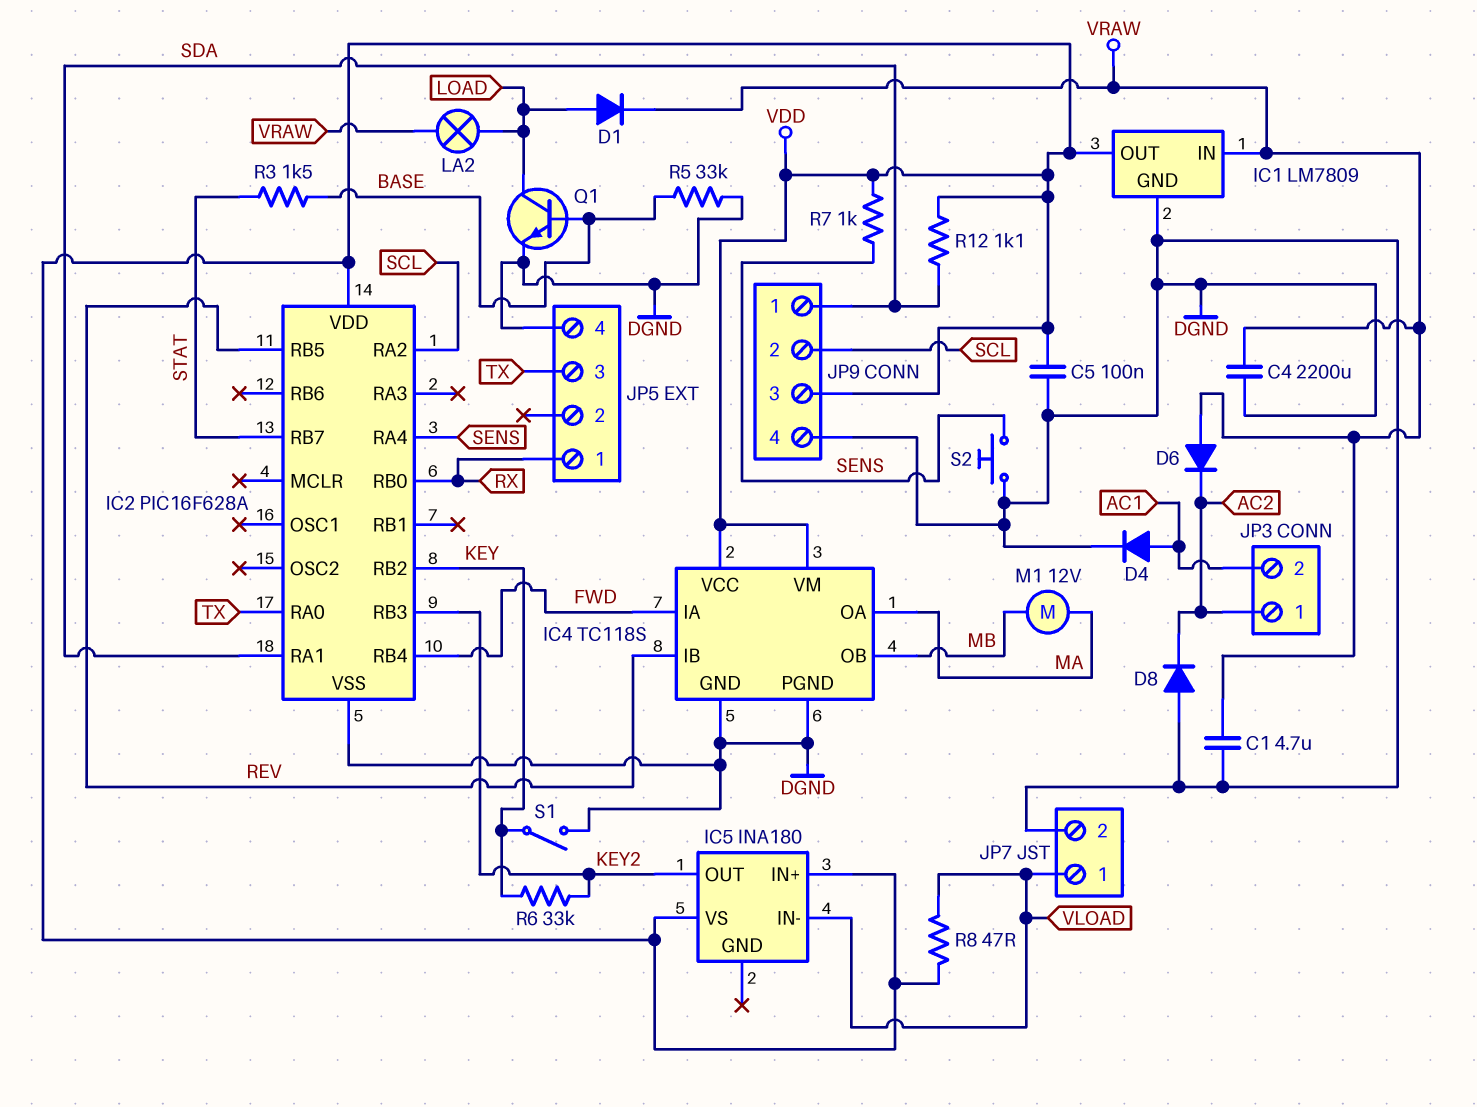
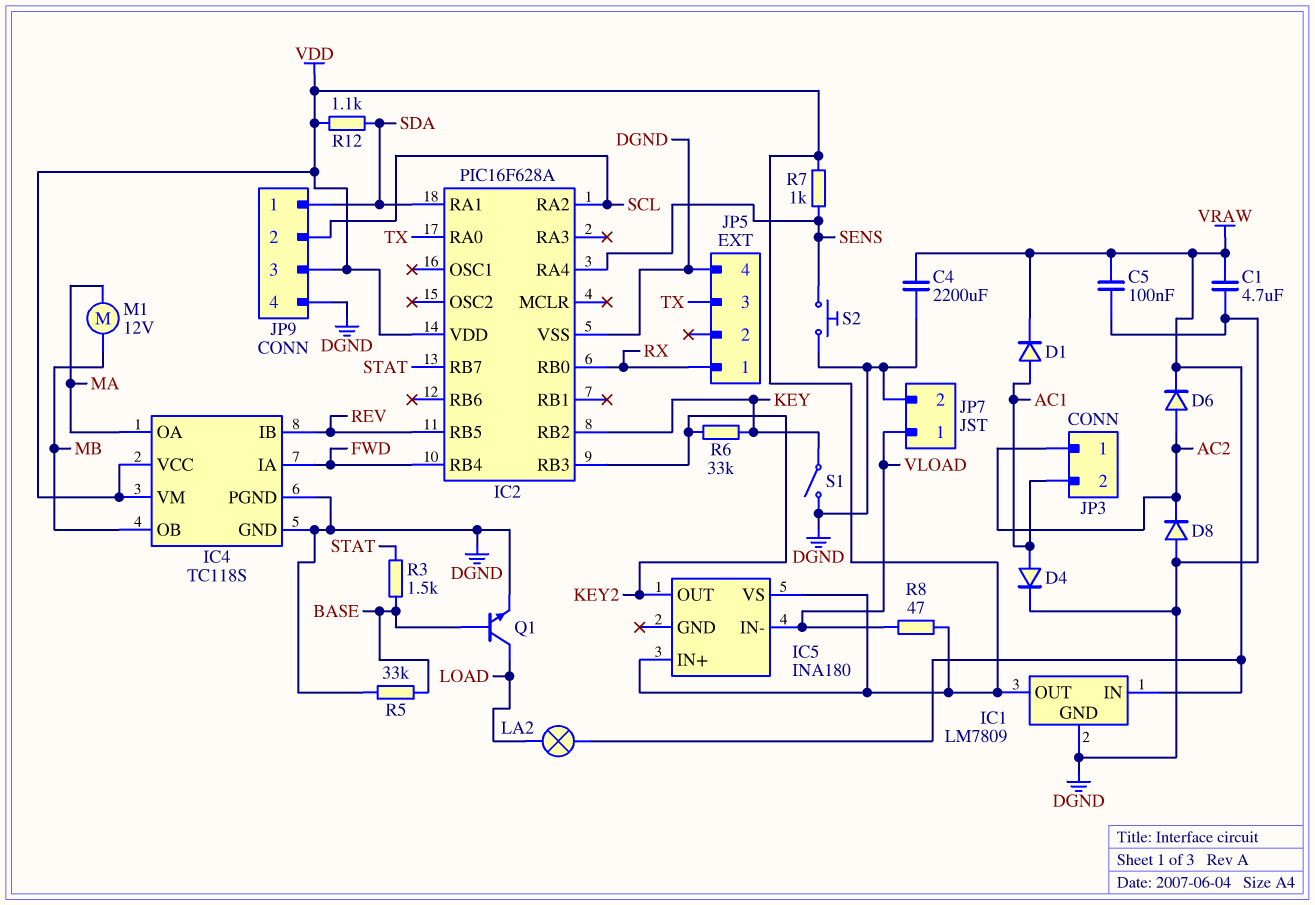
C5: 100nF (DGND, VDD) -> 100nF (DGND, VRAW)
D1: diode (A LOAD, K VRAW) -> diode (A AC1, K VRAW)
D6: diode (A VRAW, K AC2) -> diode (A AC2, K VRAW)

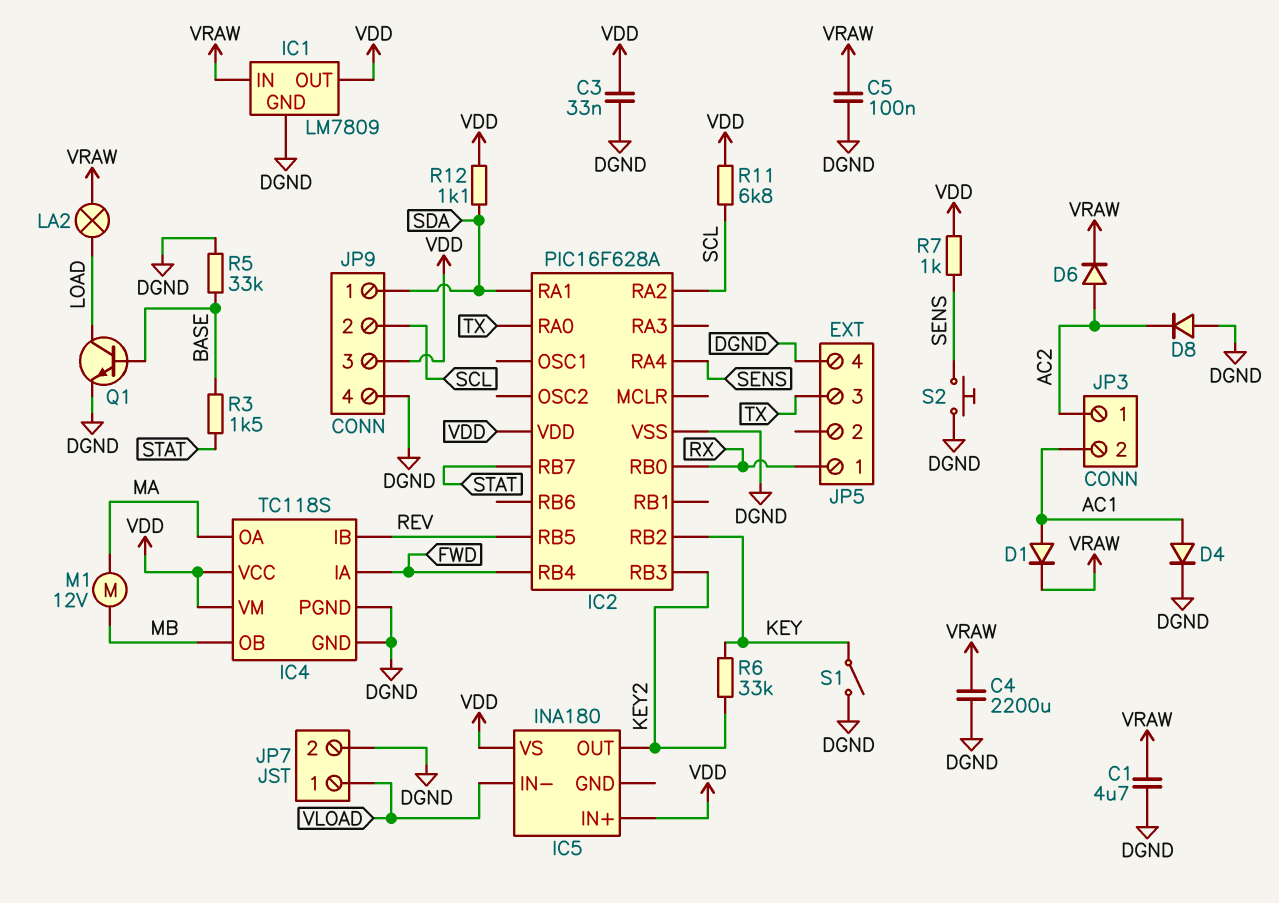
C3: none -> 33nF (DGND, VDD)
R8: 47 (VDD, VLOAD) -> none
R11: none -> 6.8k (SCL, VDD)

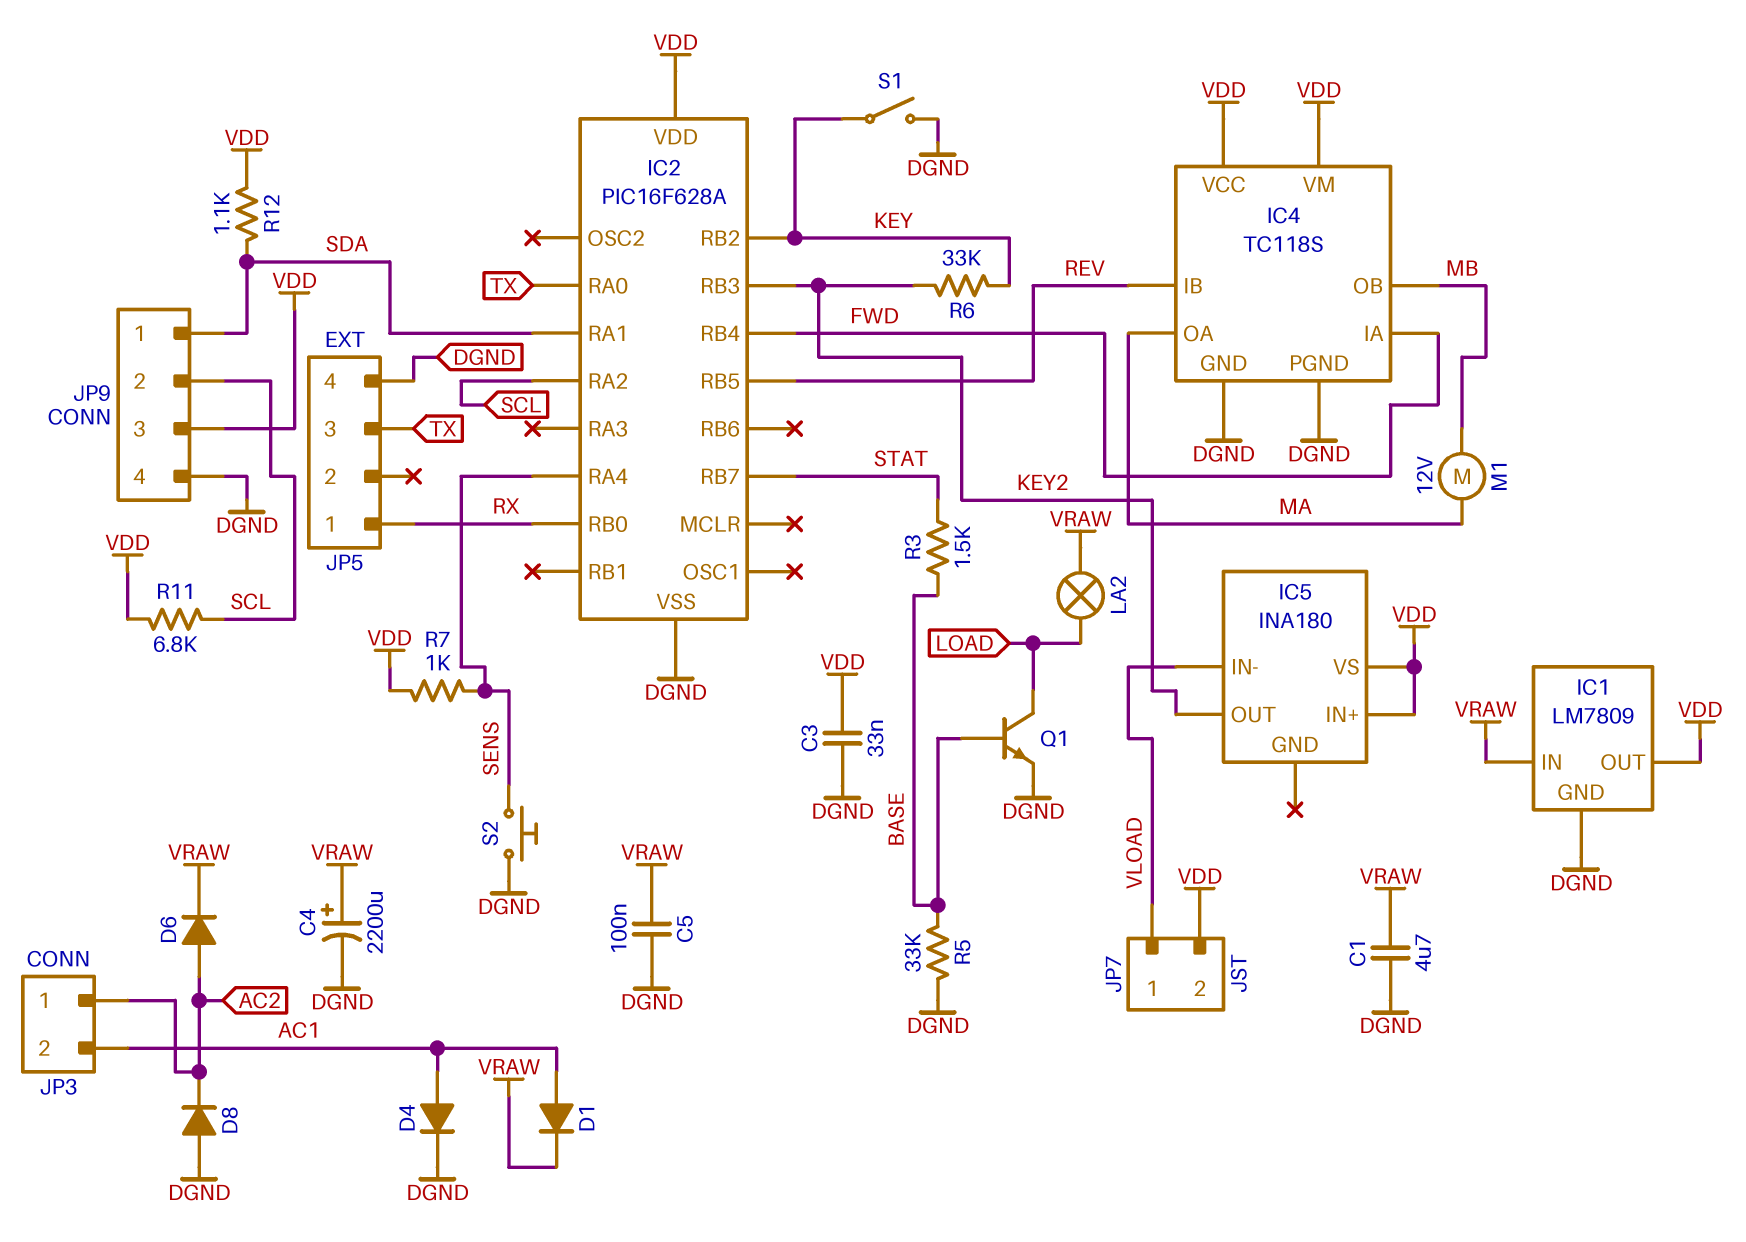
C4: 2200uF (DGND, VRAW) -> 2200uF (plus VRAW, minus DGND)
JP7 pin 2: DGND -> VDD

